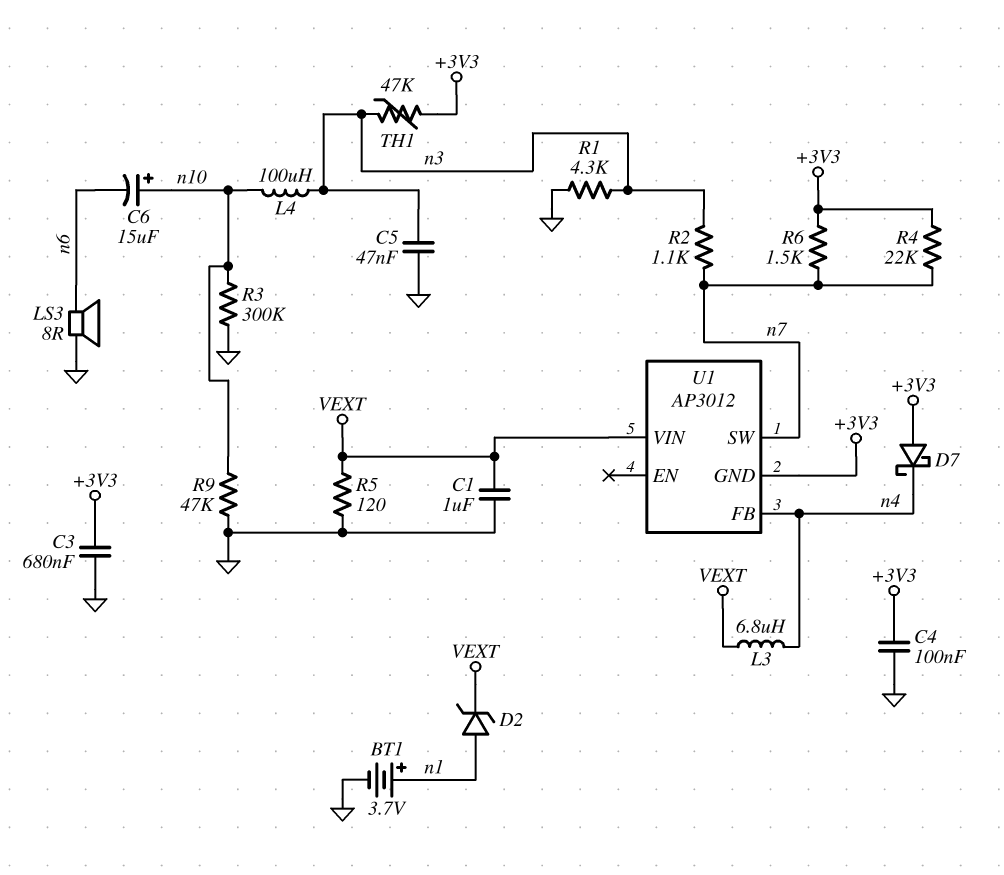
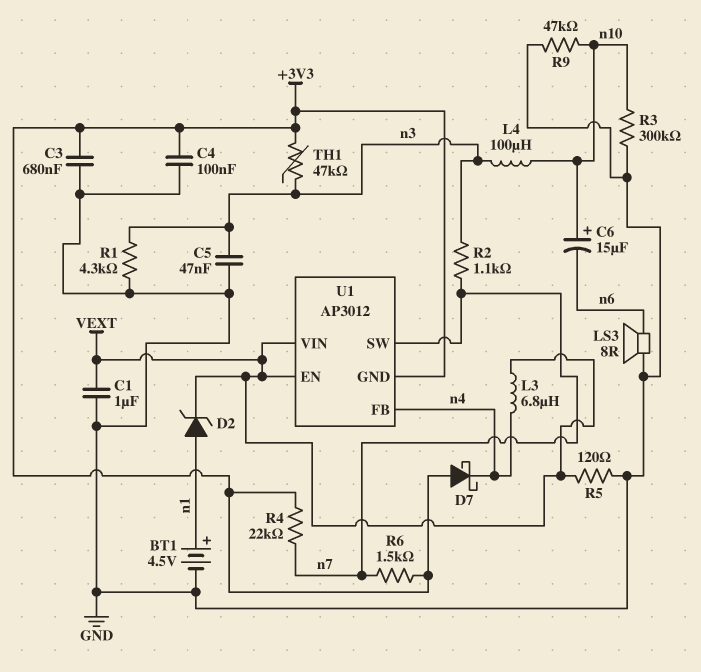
BT1: 3.7V (plus n1, minus GND) -> 4.5V (plus n1, minus GND)
U1 pin EN: none -> VEXT

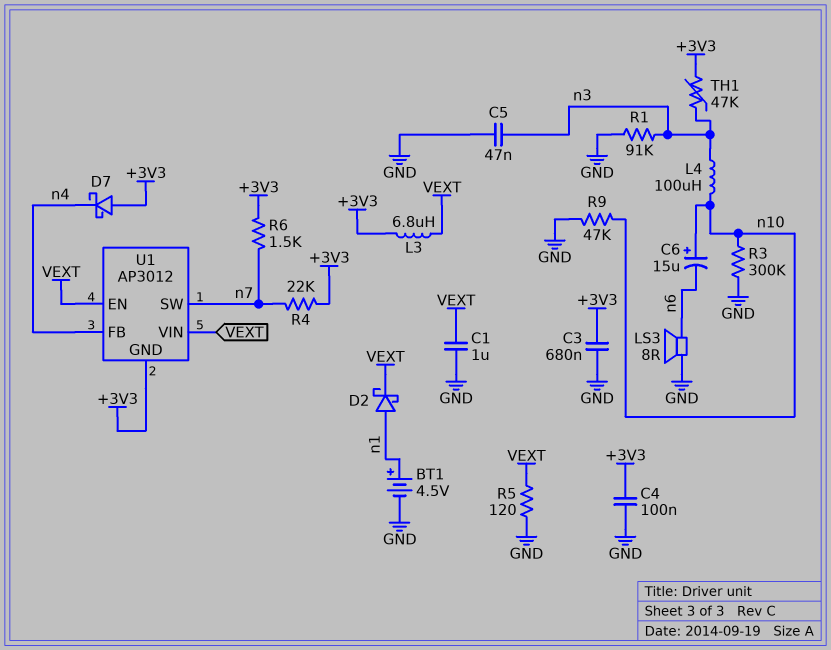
D2: zener (A n1, K VEXT) -> schottky (A n1, K VEXT)
L3: 6.8uH (VEXT, n4) -> 6.8uH (+3V3, VEXT)
R1: 4.3k (GND, n3) -> 91k (GND, n3)
R2: 1.1k (n3, n7) -> none

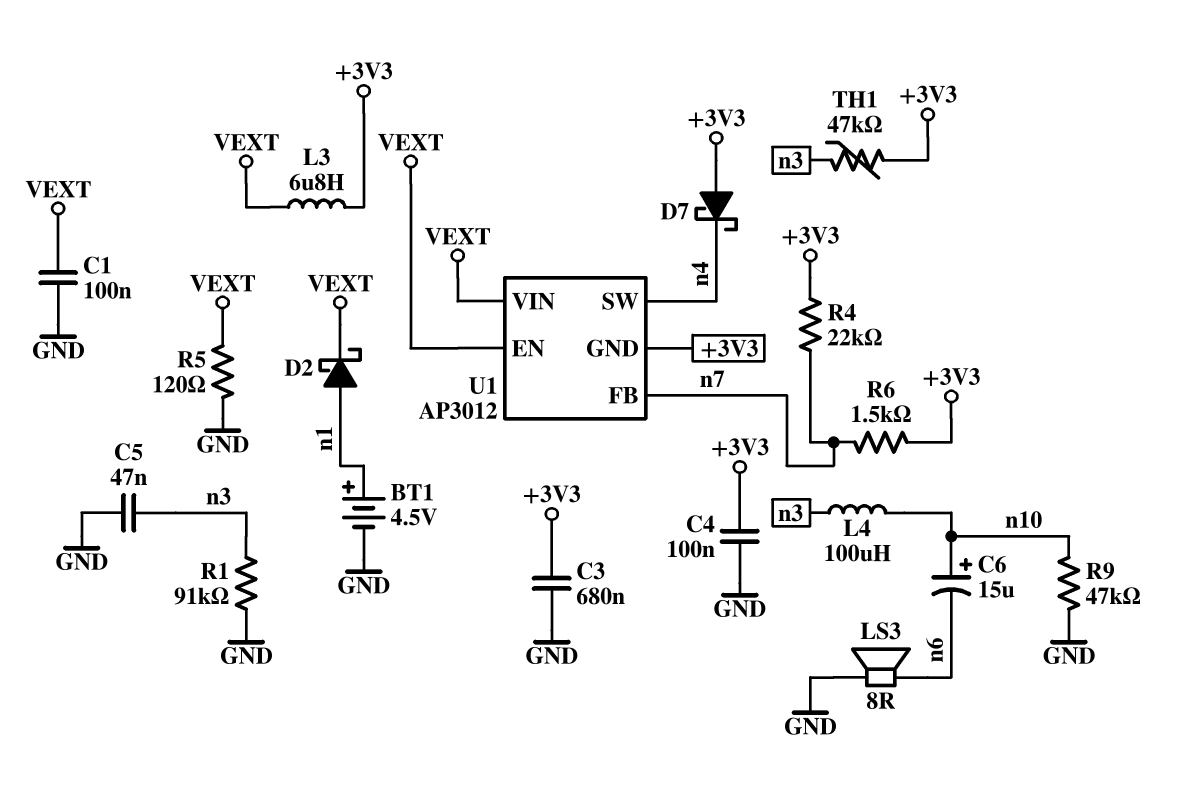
C1: 1uF (GND, VEXT) -> 100nF (GND, VEXT)
R3: 300k (GND, n10) -> none
U1 pin FB: n4 -> n7
U1 pin SW: n7 -> n4

